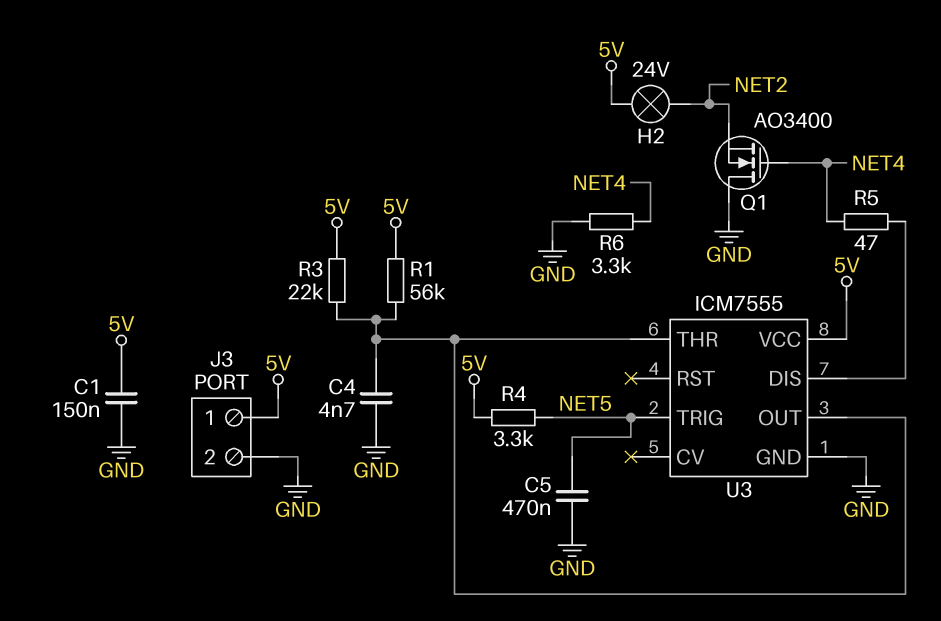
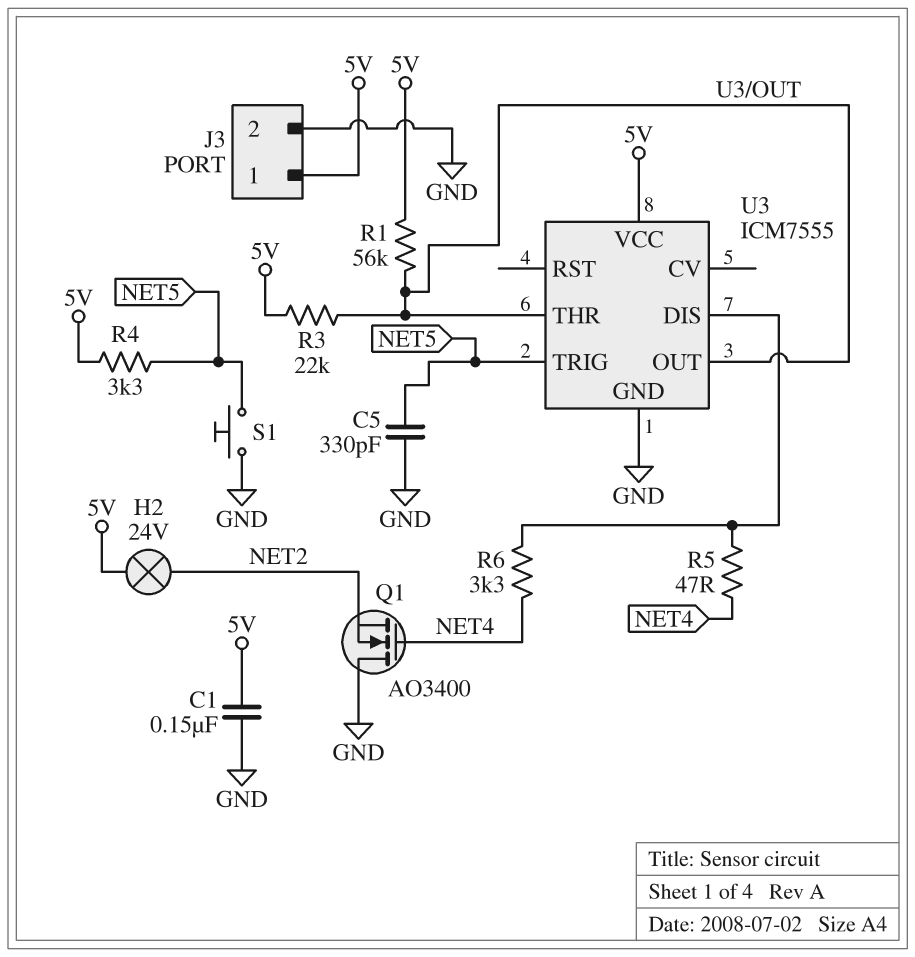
C4: 4.7nF (GND, U3/OUT) -> none
C5: 470nF (GND, NET5) -> 330pF (GND, NET5)
R6: 3.3k (GND, NET4) -> 3.3k (NET4, U3/DIS)
S1: none -> button (GND, NET5)

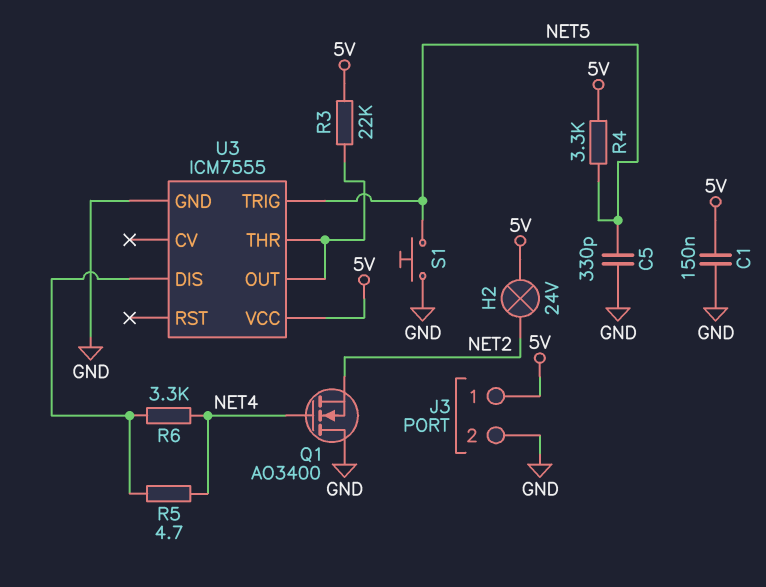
R1: 56k (5V, U3/OUT) -> none
R5: 47 (NET4, U3/DIS) -> 4.7 (NET4, U3/DIS)

